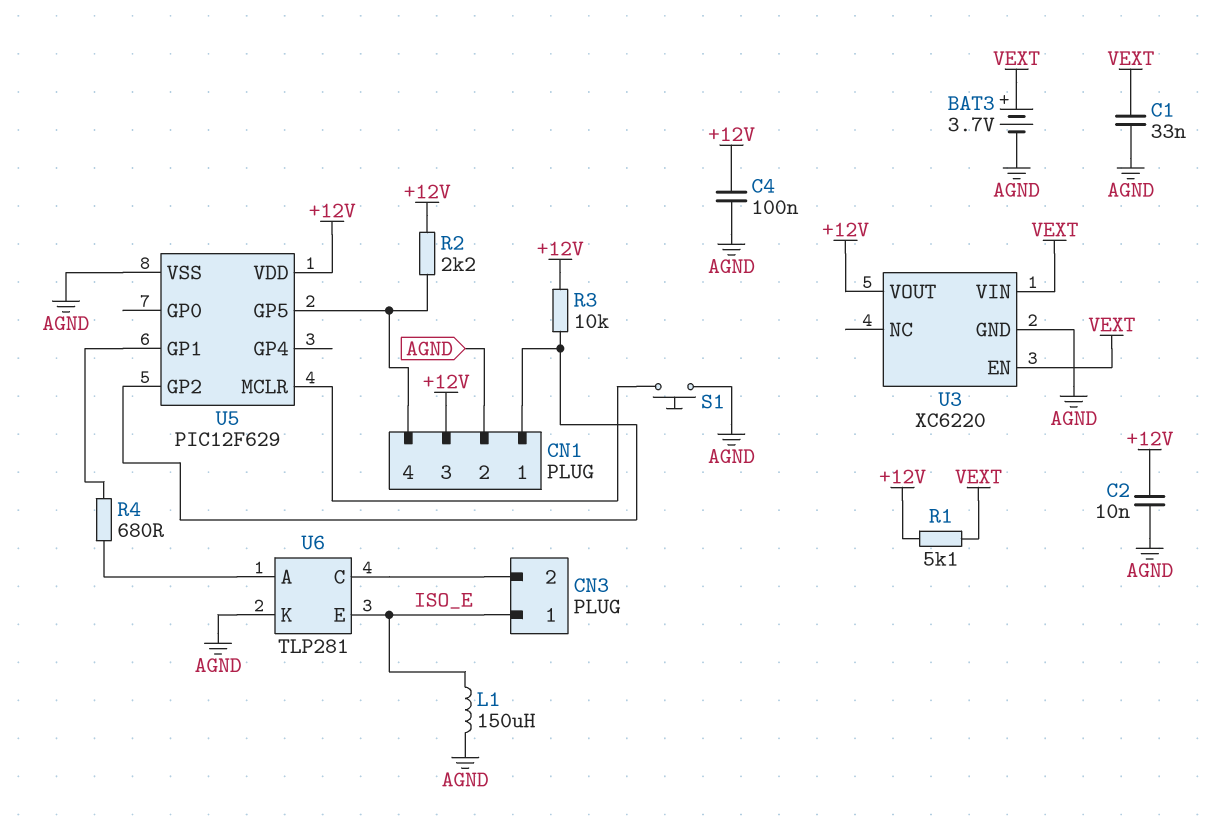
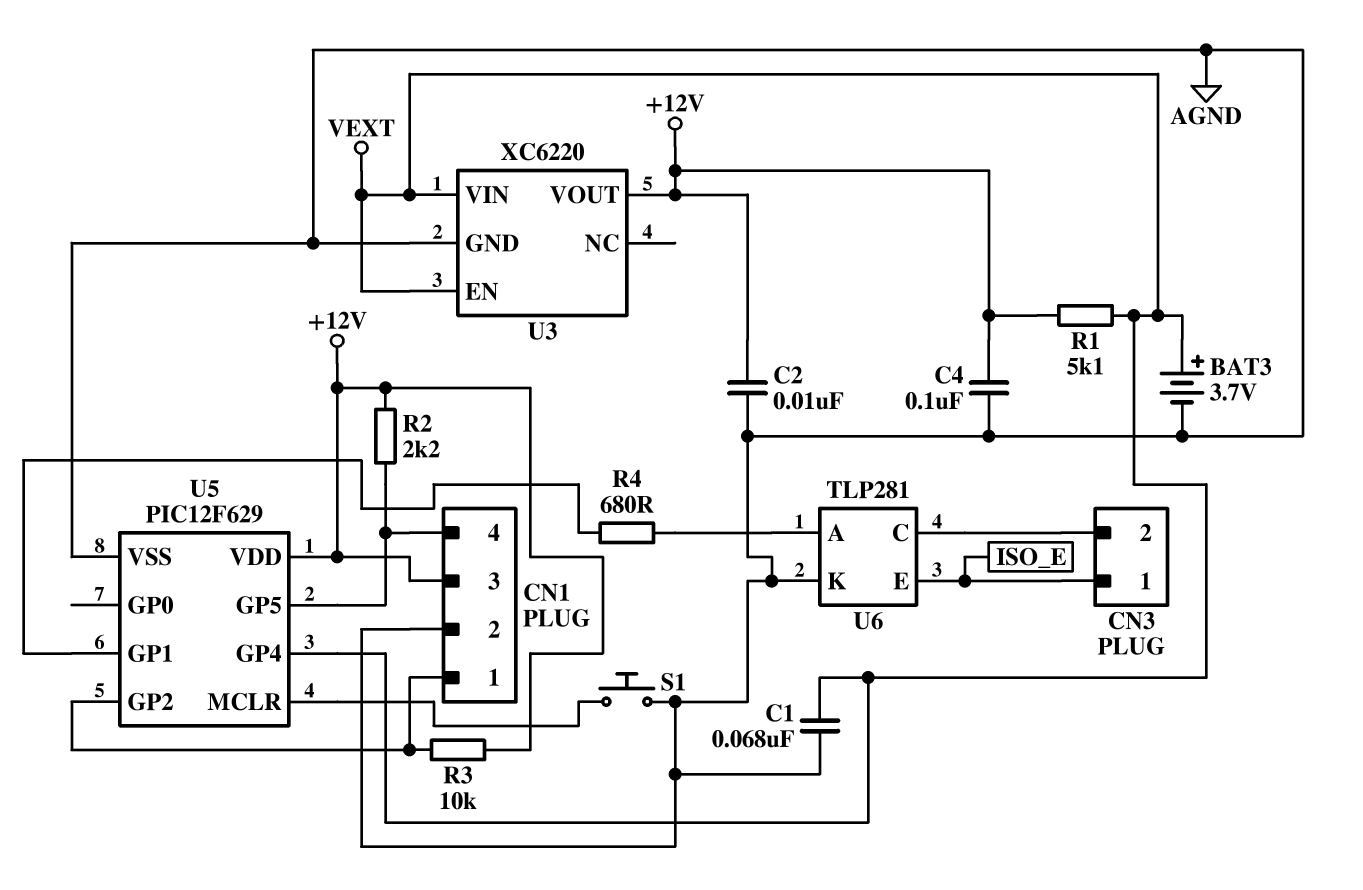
C1: 33nF (AGND, VEXT) -> 68nF (AGND, VEXT)
L1: 150uH (AGND, ISO_E) -> none
U5 pin GP4: none -> VEXT

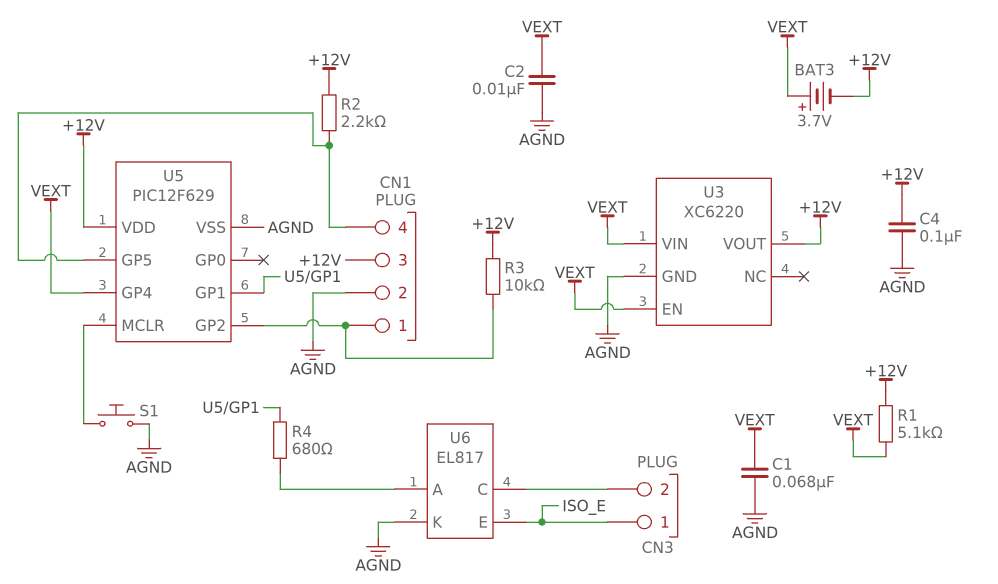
BAT3: 3.7V (plus VEXT, minus AGND) -> 3.7V (plus VEXT, minus +12V)
C2: 10nF (+12V, AGND) -> 10nF (AGND, VEXT)
U6: TLP281 -> EL817

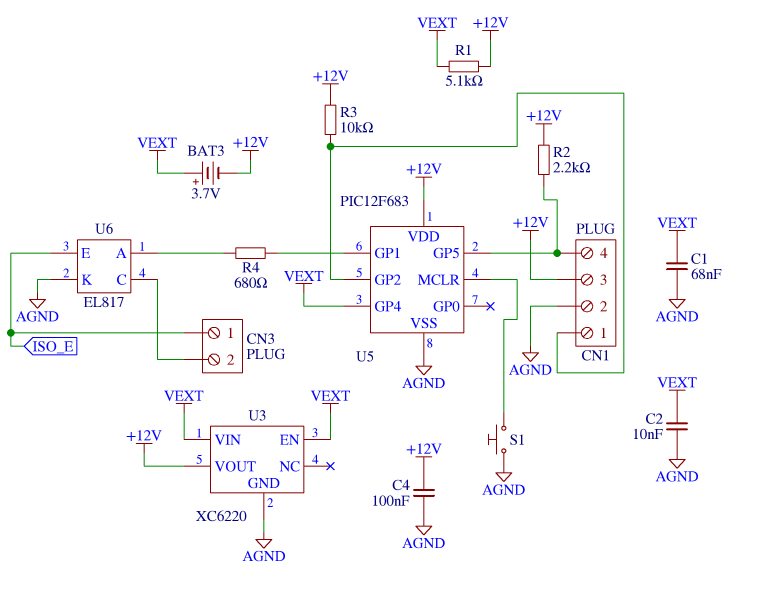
U5: PIC12F629 -> PIC12F683

